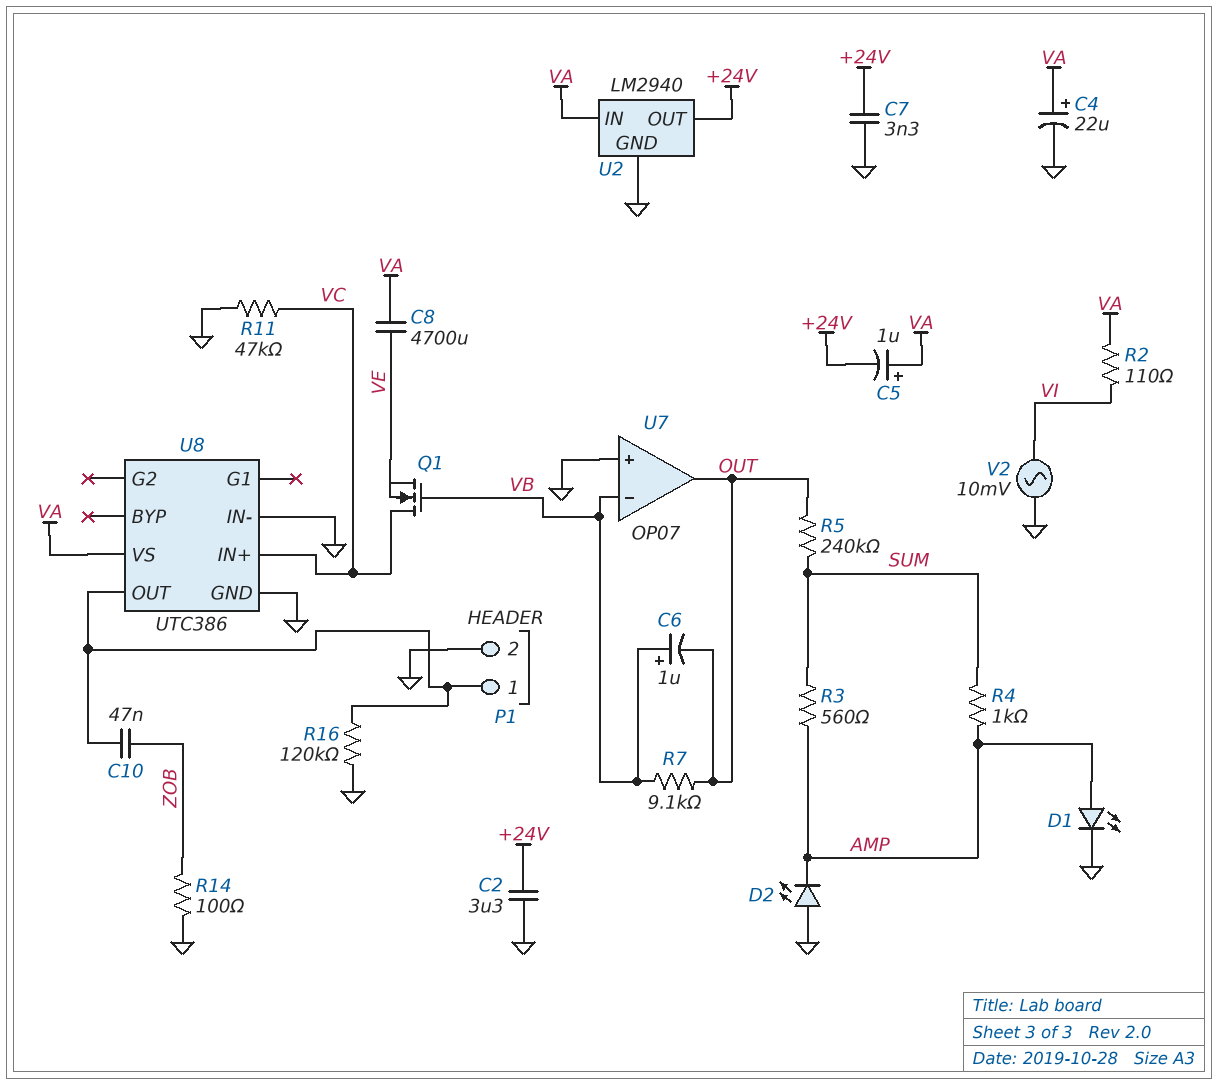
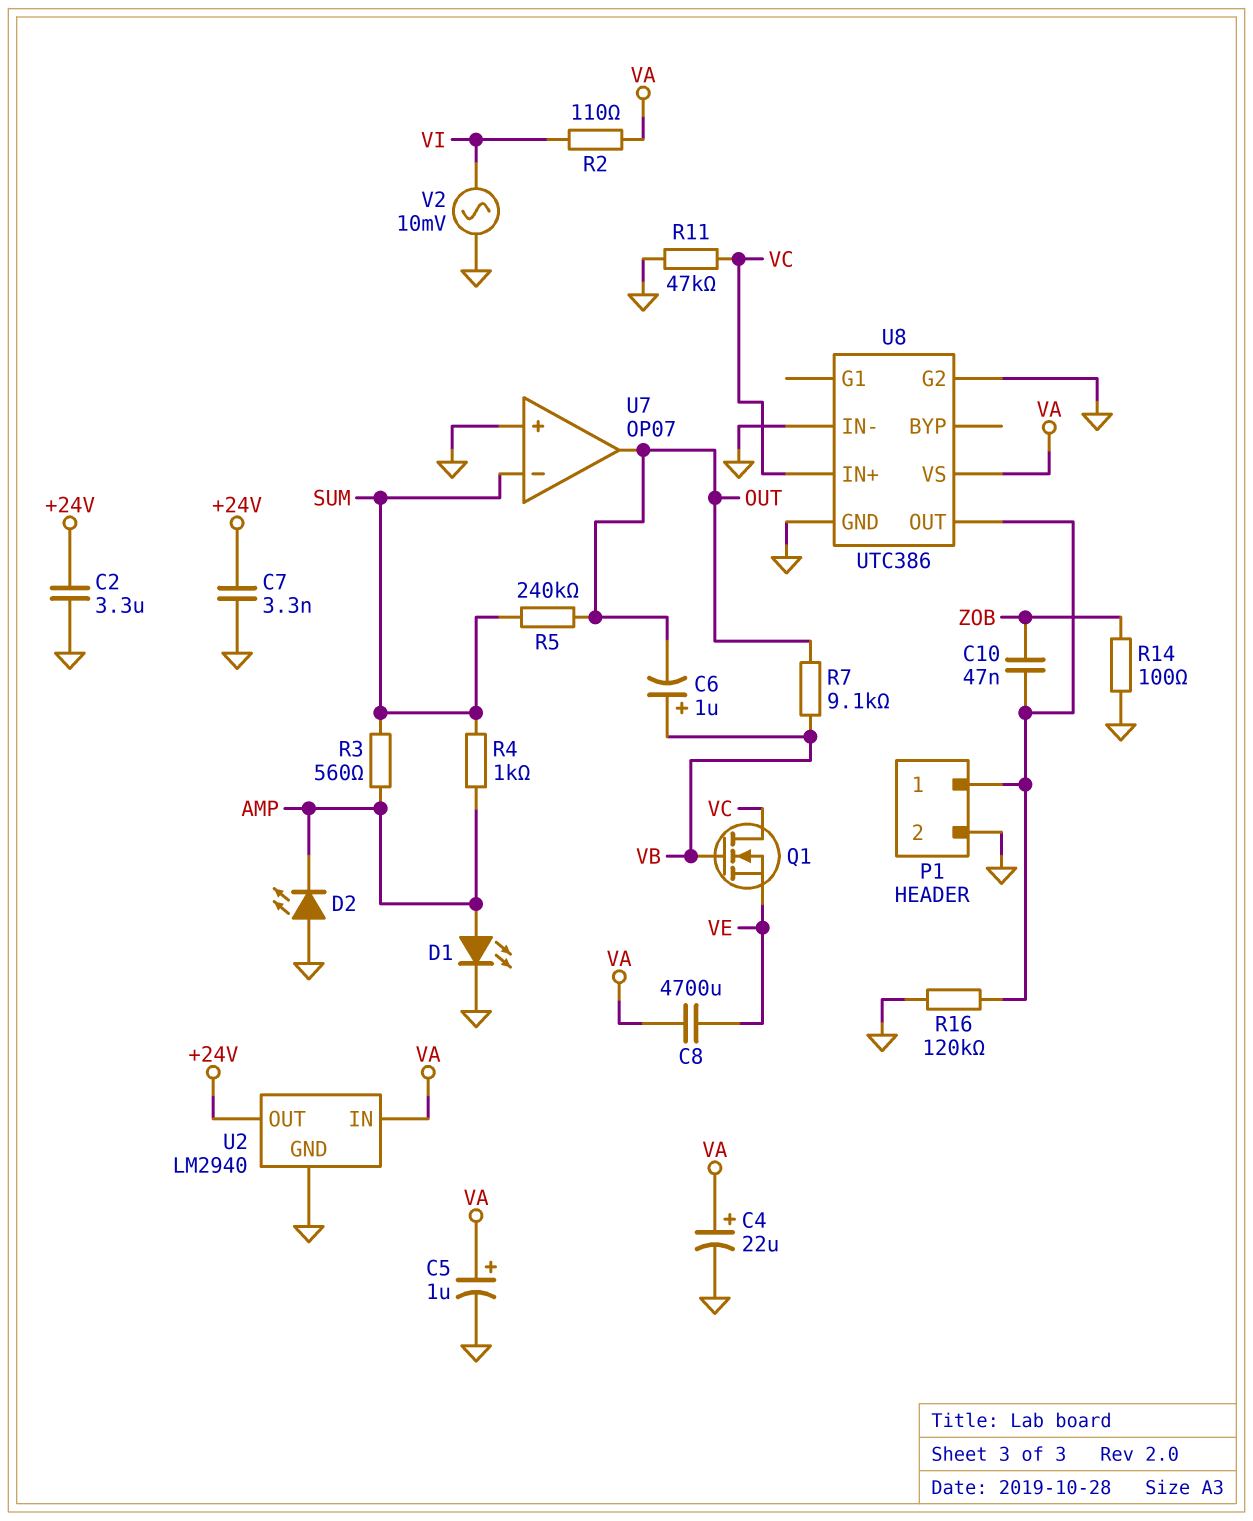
C5: 1uF (plus VA, minus +24V) -> 1uF (plus VA, minus GND)
U7 pin in-: VB -> SUM
U8 pin G2: none -> GND

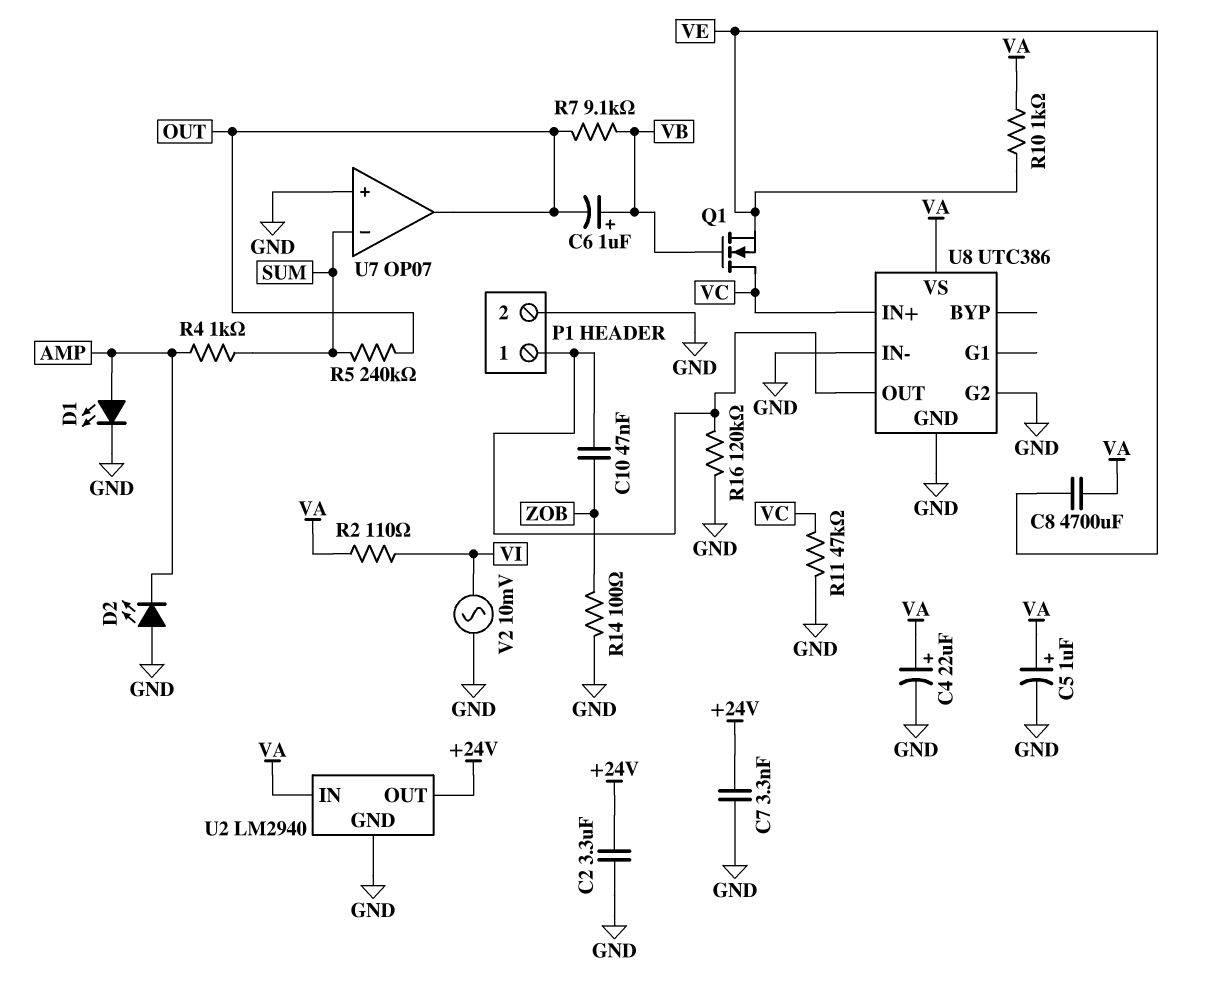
R3: 560 (AMP, SUM) -> none
R10: none -> 1k (VA, VE)

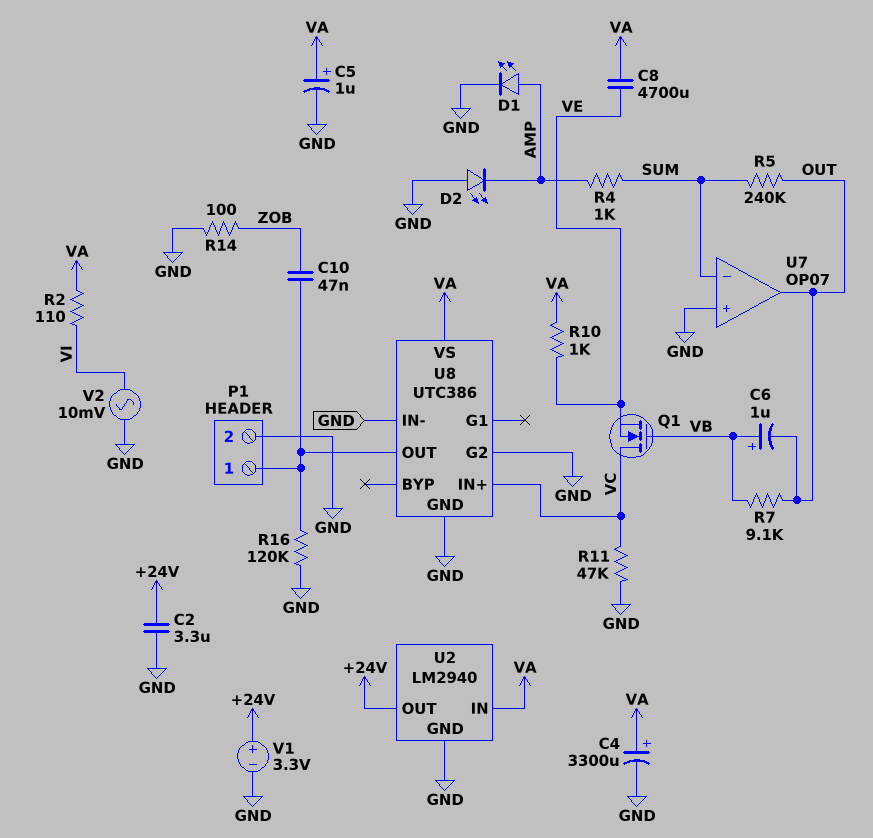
C4: 22uF (plus VA, minus GND) -> 3300uF (plus VA, minus GND)
C7: 3.3nF (+24V, GND) -> none
V1: none -> 3.3V (plus +24V, minus GND)

